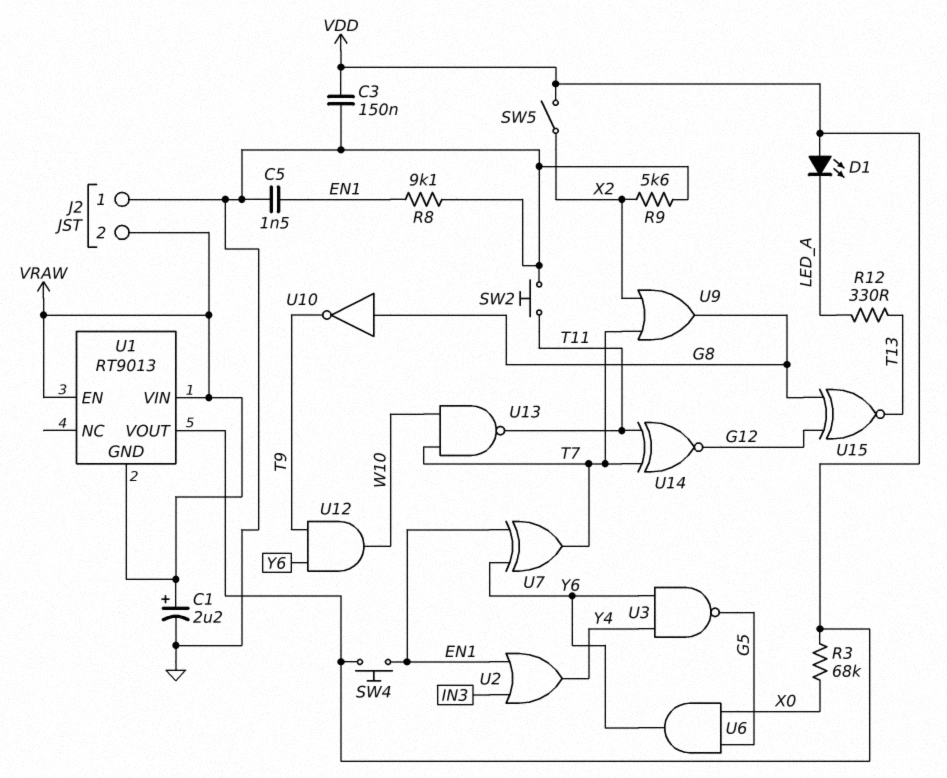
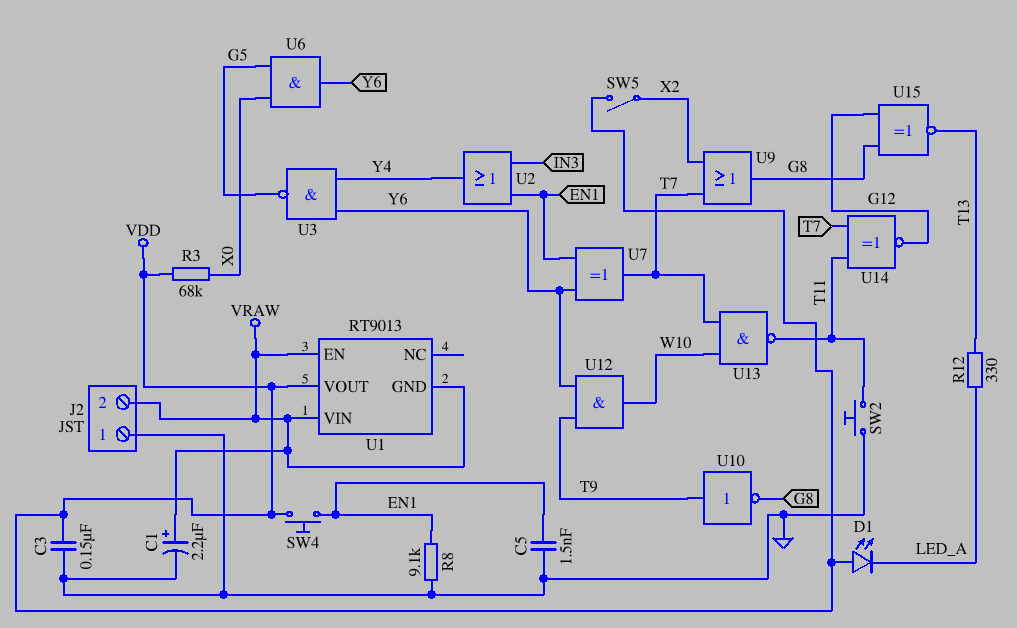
R9: 5.6k (GND, X2) -> none
U10: NOT (in G8, out T9) -> NOT (in T9, out G8)

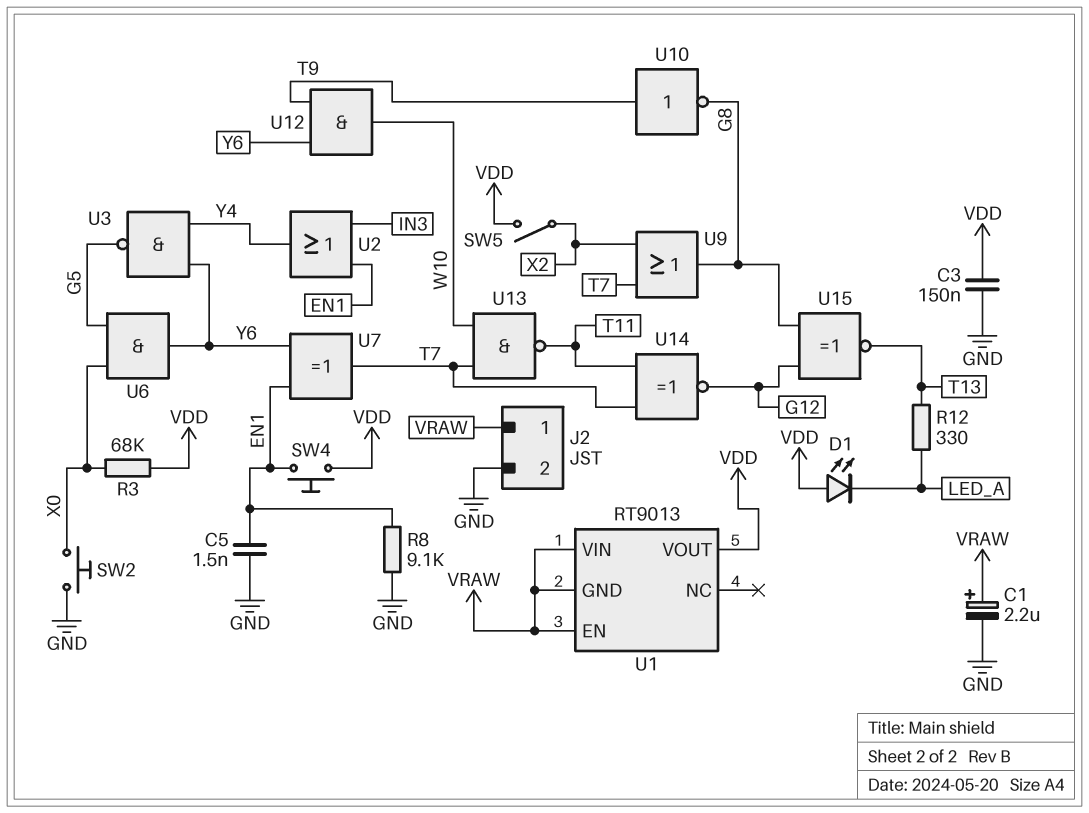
J2 pin 1: GND -> VRAW
J2 pin 2: VRAW -> GND
SW2: button (GND, T11) -> button (GND, X0)

